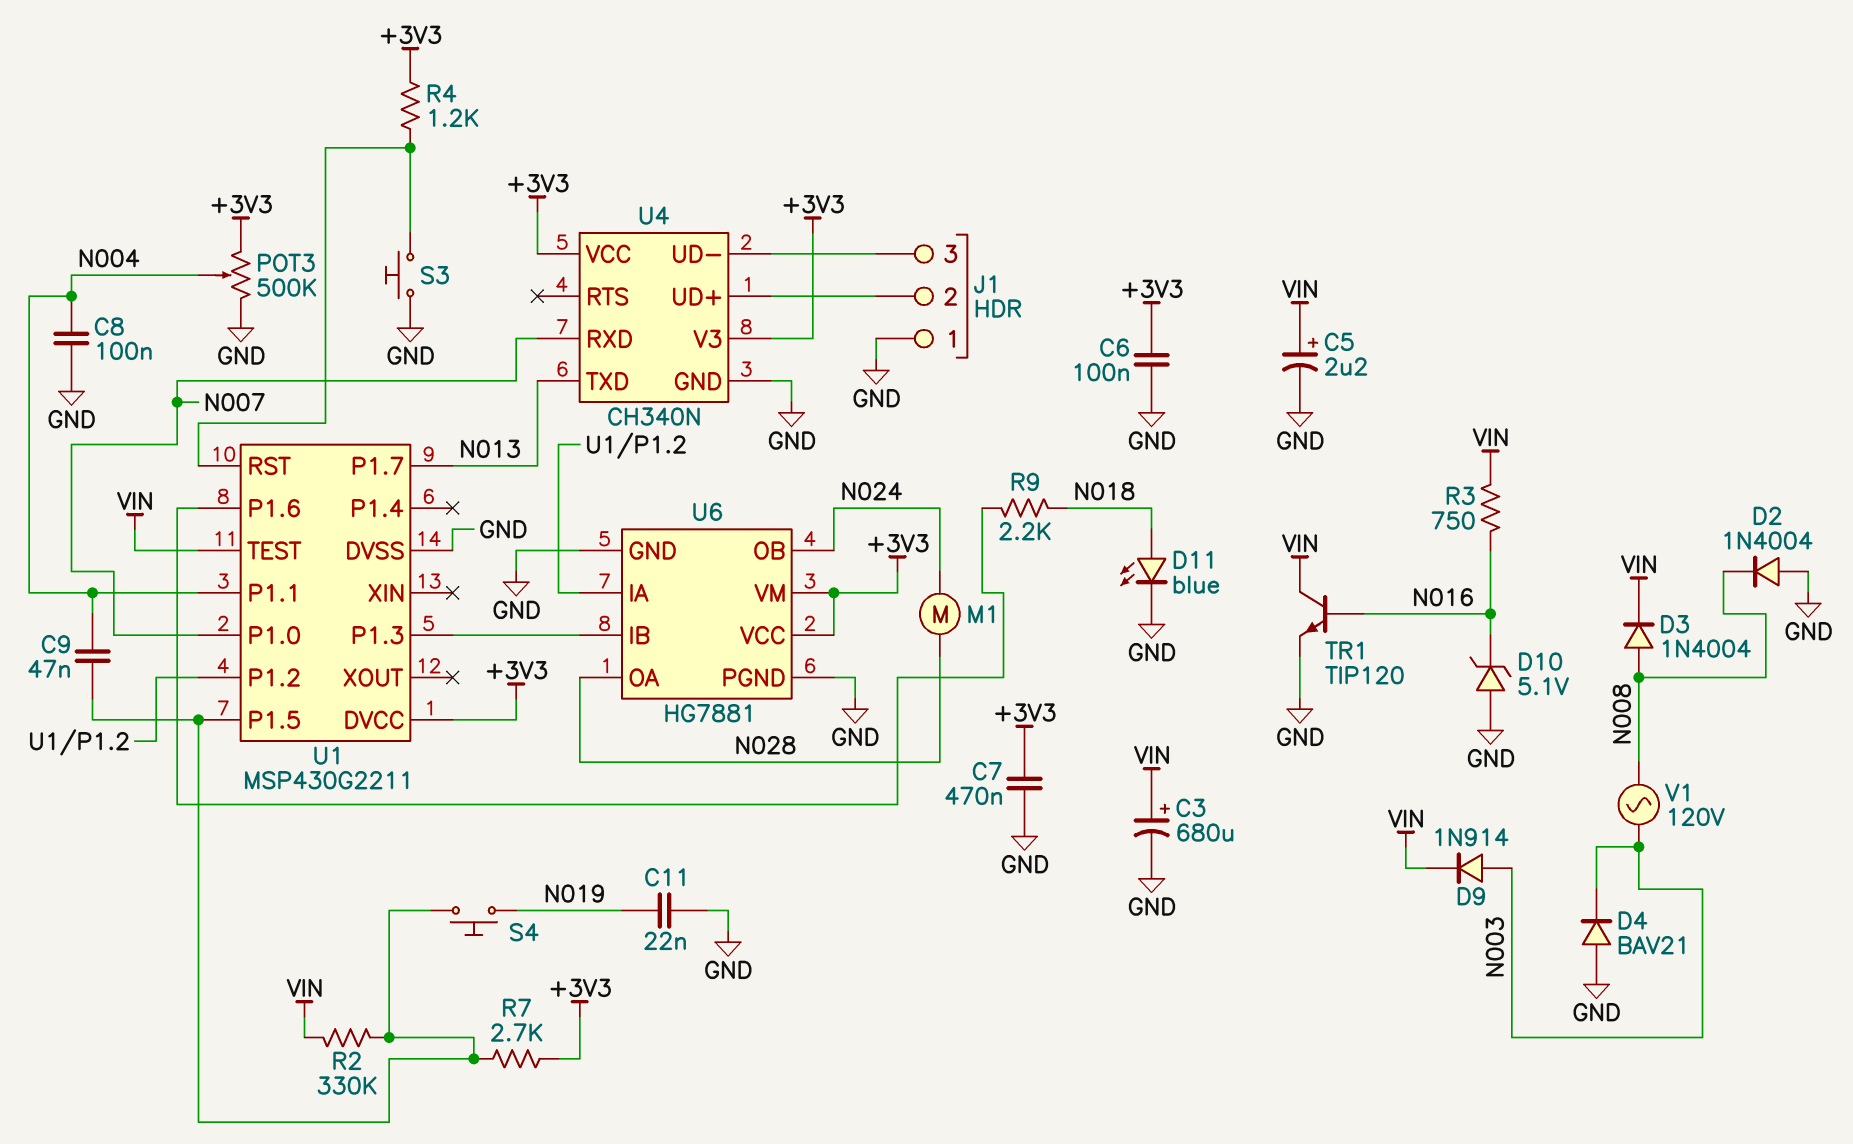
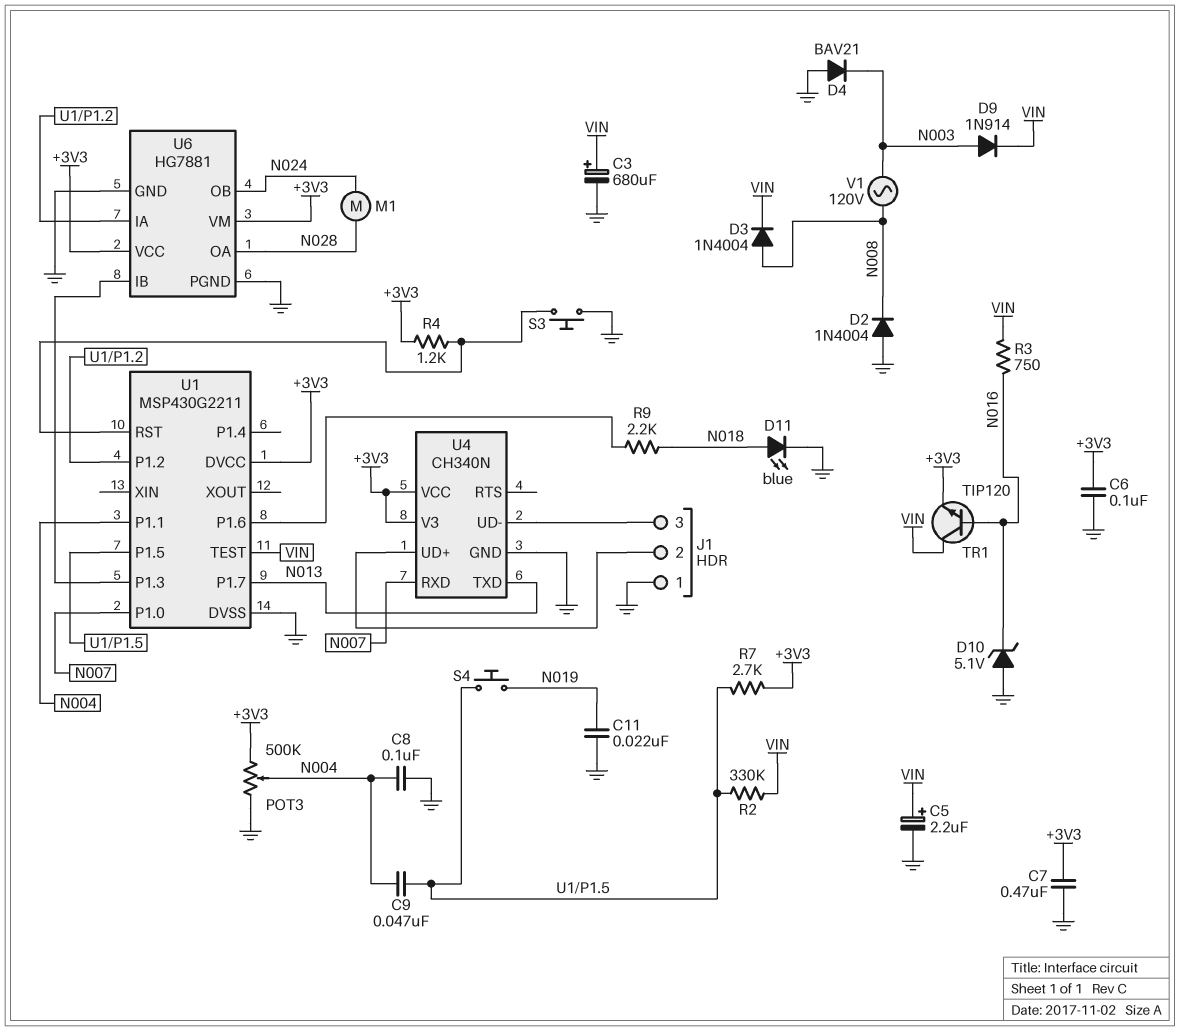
TR1: NPN TIP120 (B N016, C VIN, E GND) -> NPN TIP120 (B N016, C VIN, E +3V3)

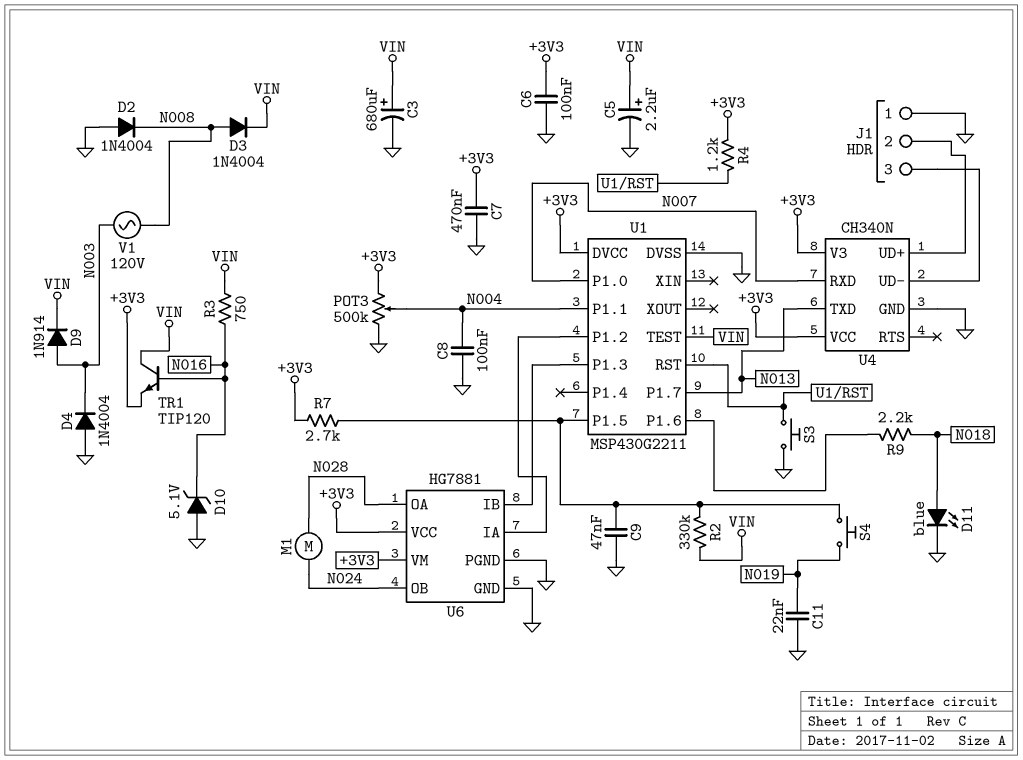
C9: 47nF (N004, U1/P1.5) -> 47nF (GND, U1/P1.5)
D4: diode BAV21 (A GND, K N003) -> diode 1N4004 (A GND, K N003)

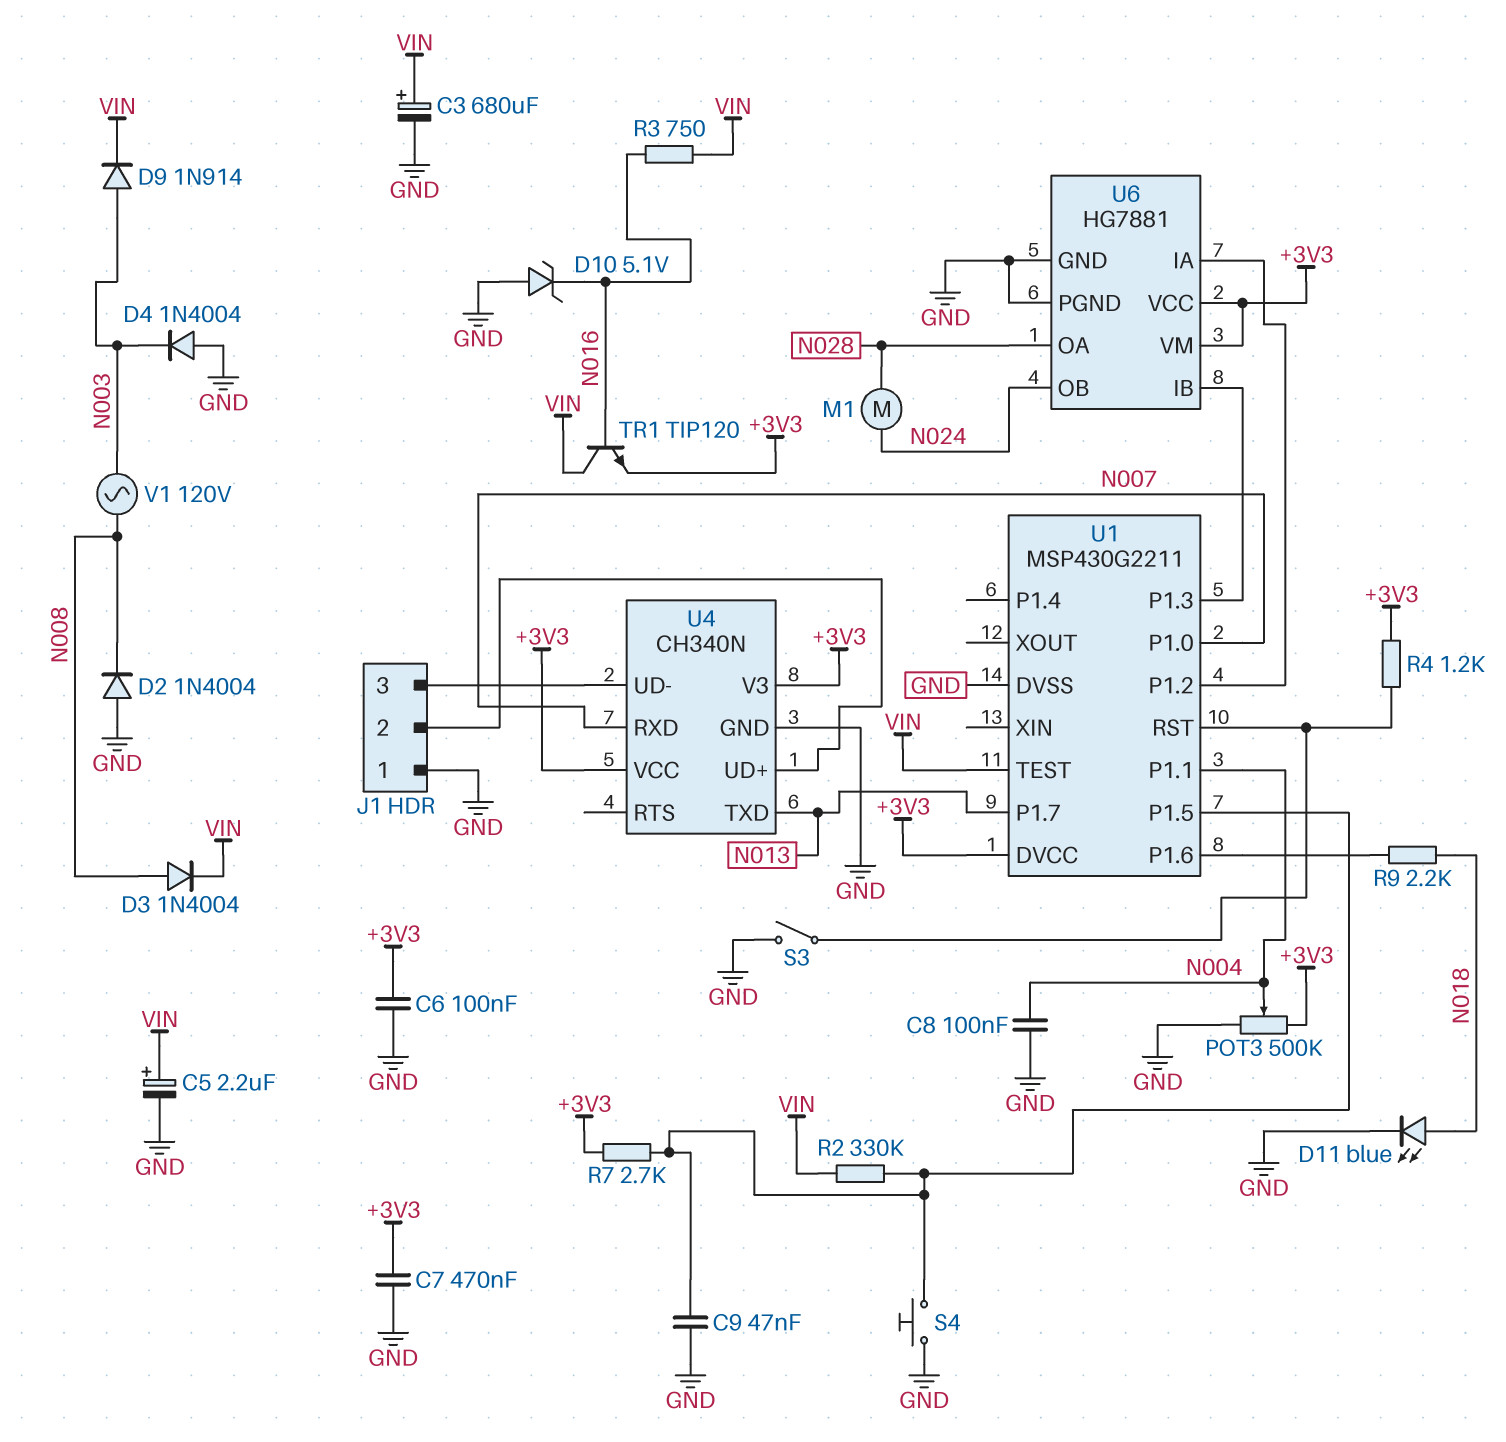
C11: 22nF (GND, N019) -> none
S3: button (GND, U1/RST) -> switch (GND, U1/RST)
S4: button (N019, U1/P1.5) -> button (GND, U1/P1.5)

